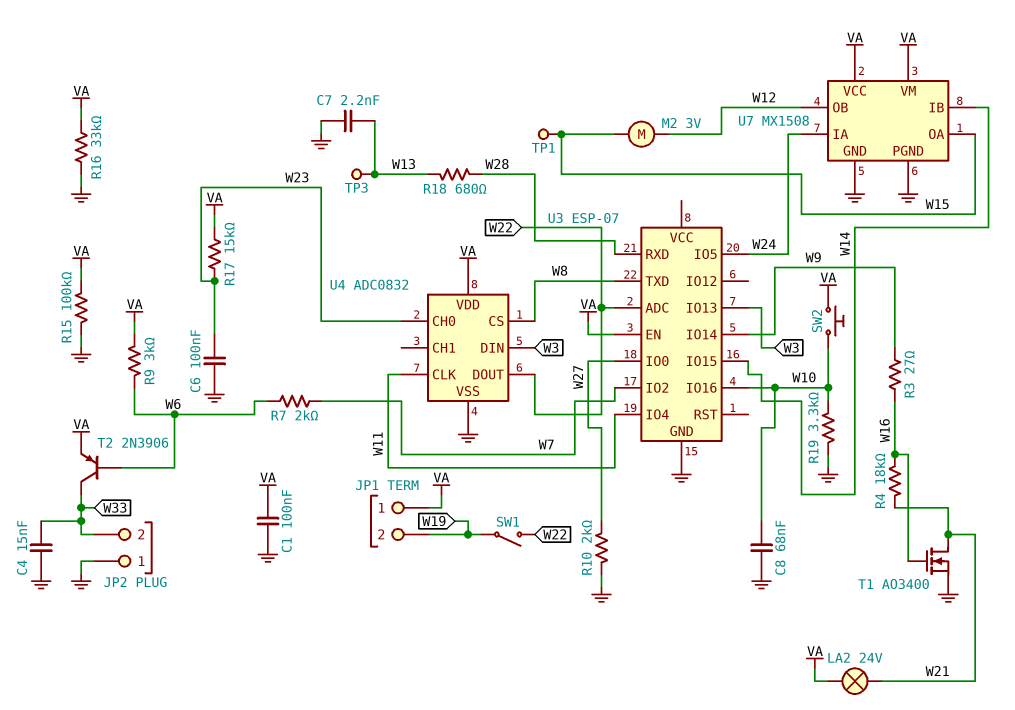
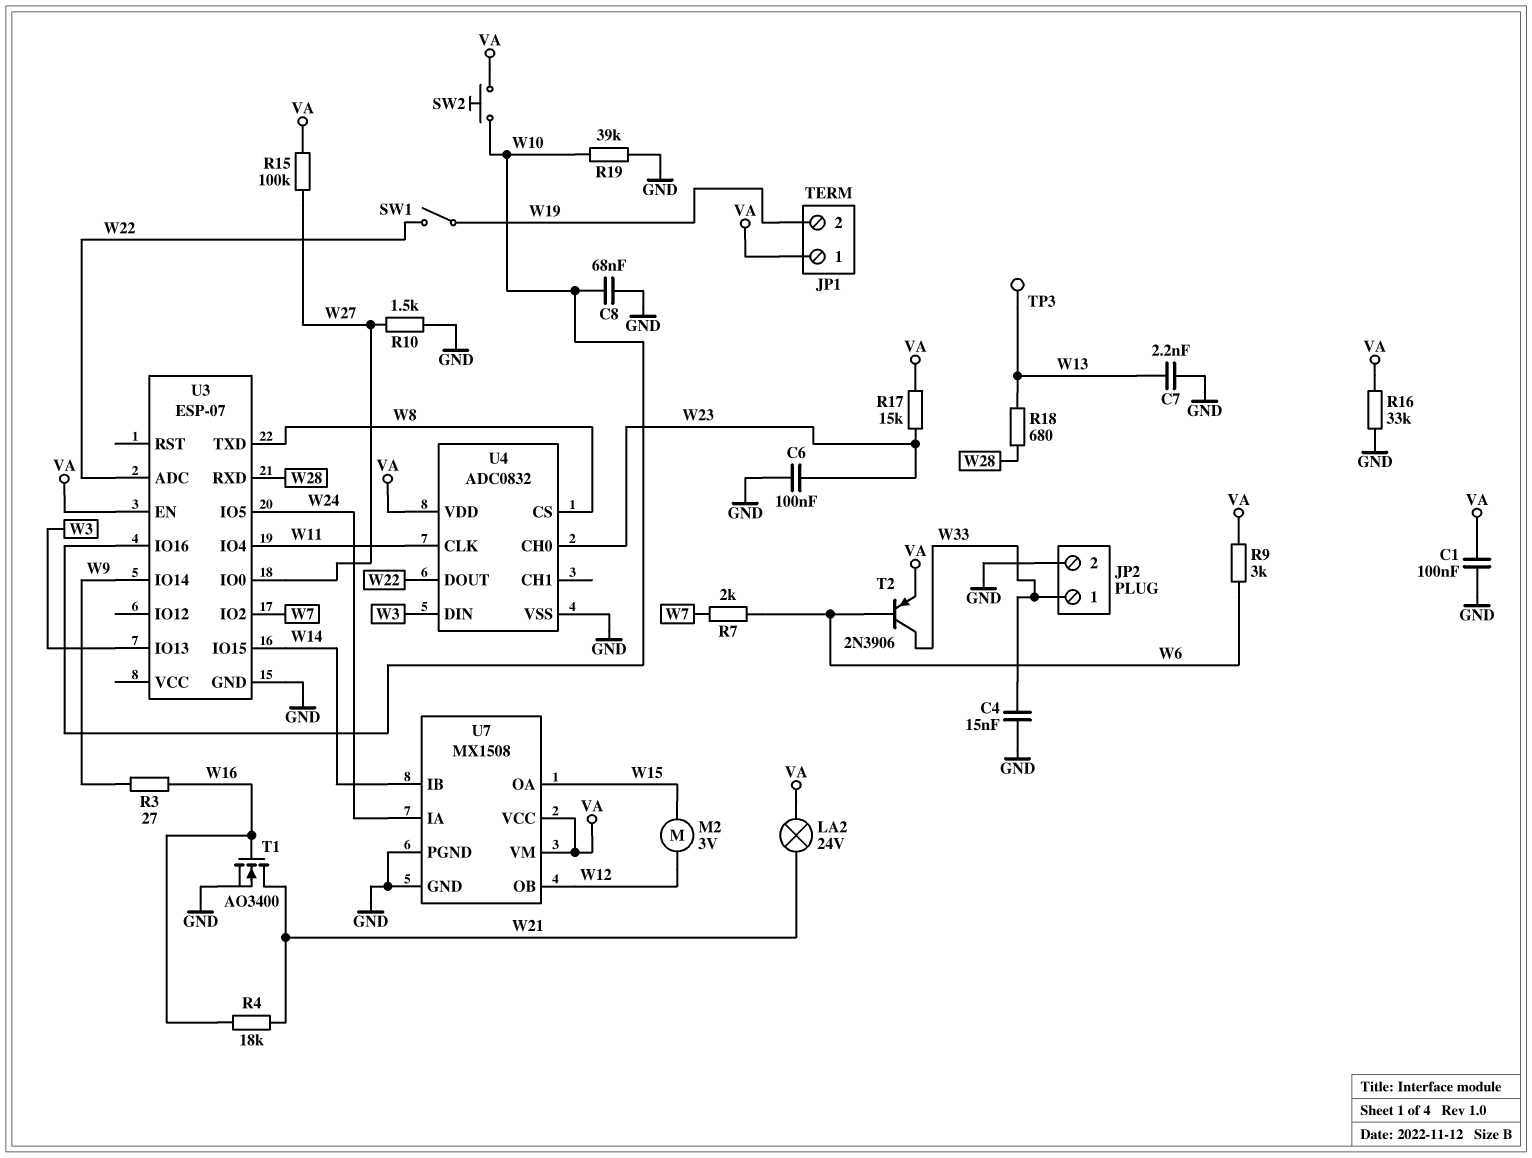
JP2 pin 1: GND -> W33
JP2 pin 2: W33 -> GND
R10: 2k (GND, W27) -> 1.5k (GND, W27)
R15: 100k (GND, VA) -> 100k (VA, W27)
R19: 3.3k (GND, W10) -> 39k (GND, W10)
TP1: test point (W15) -> none

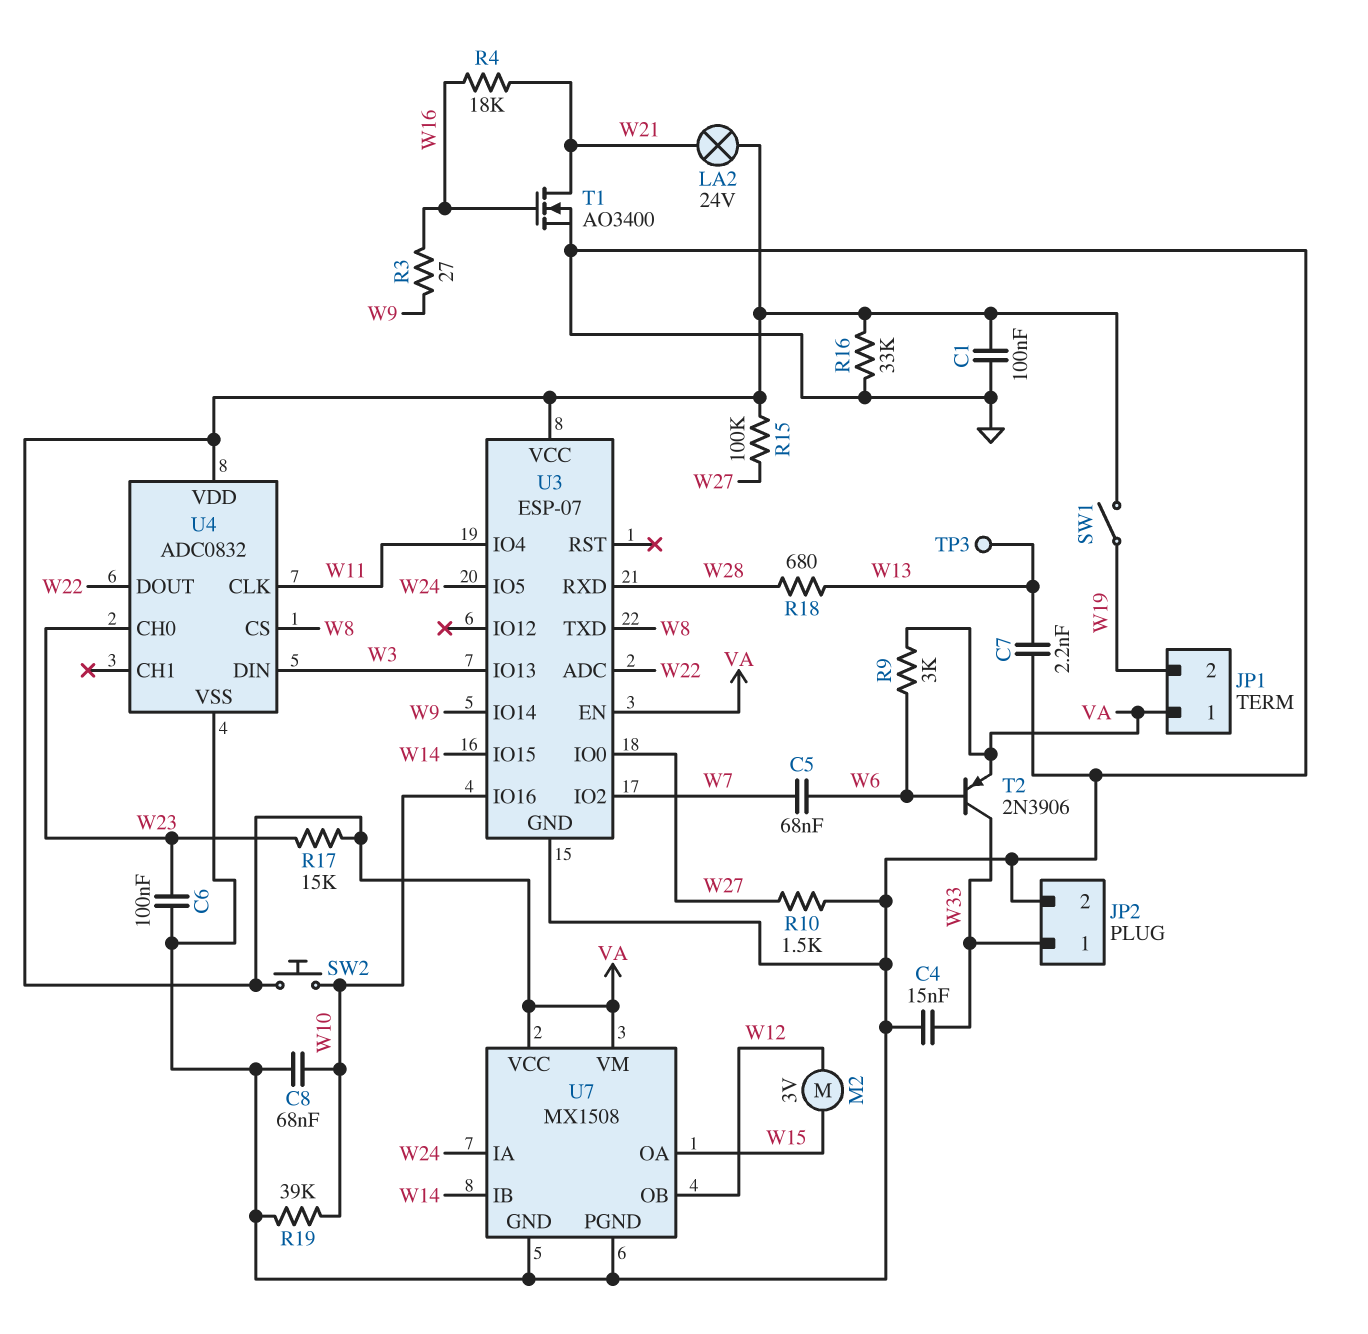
C5: none -> 68nF (W6, W7)
R7: 2k (W6, W7) -> none
SW1: switch (W19, W22) -> switch (VA, W19)
U3 pin VCC: none -> VA

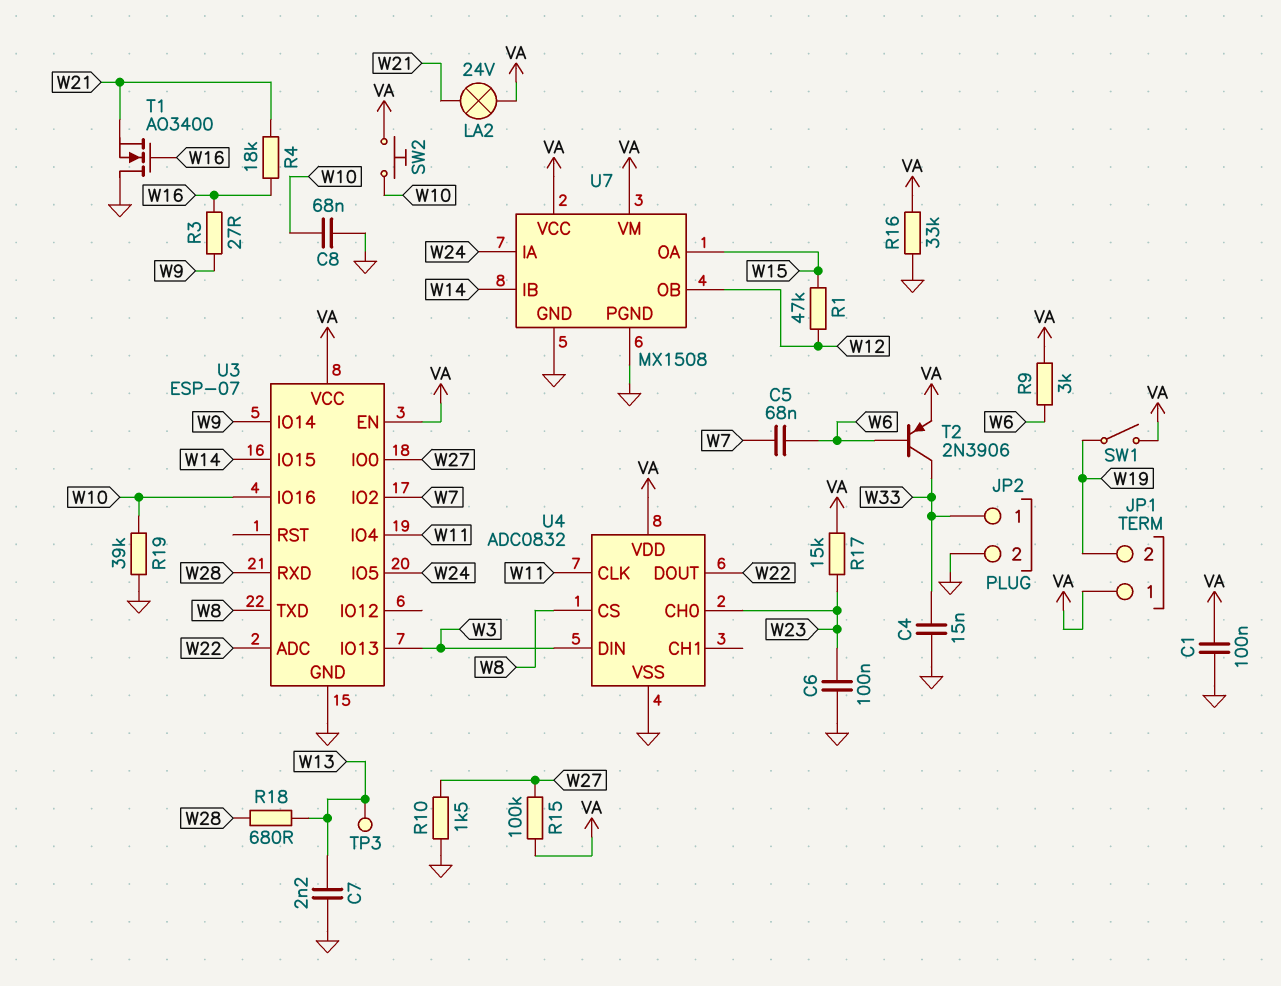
M2: motor 3V (W12, W15) -> none
R1: none -> 47k (W12, W15)
T1: NMOS AO3400 (G W16, D W21, S GND) -> NMOS AO3400 (G W16, D GND, S W21)

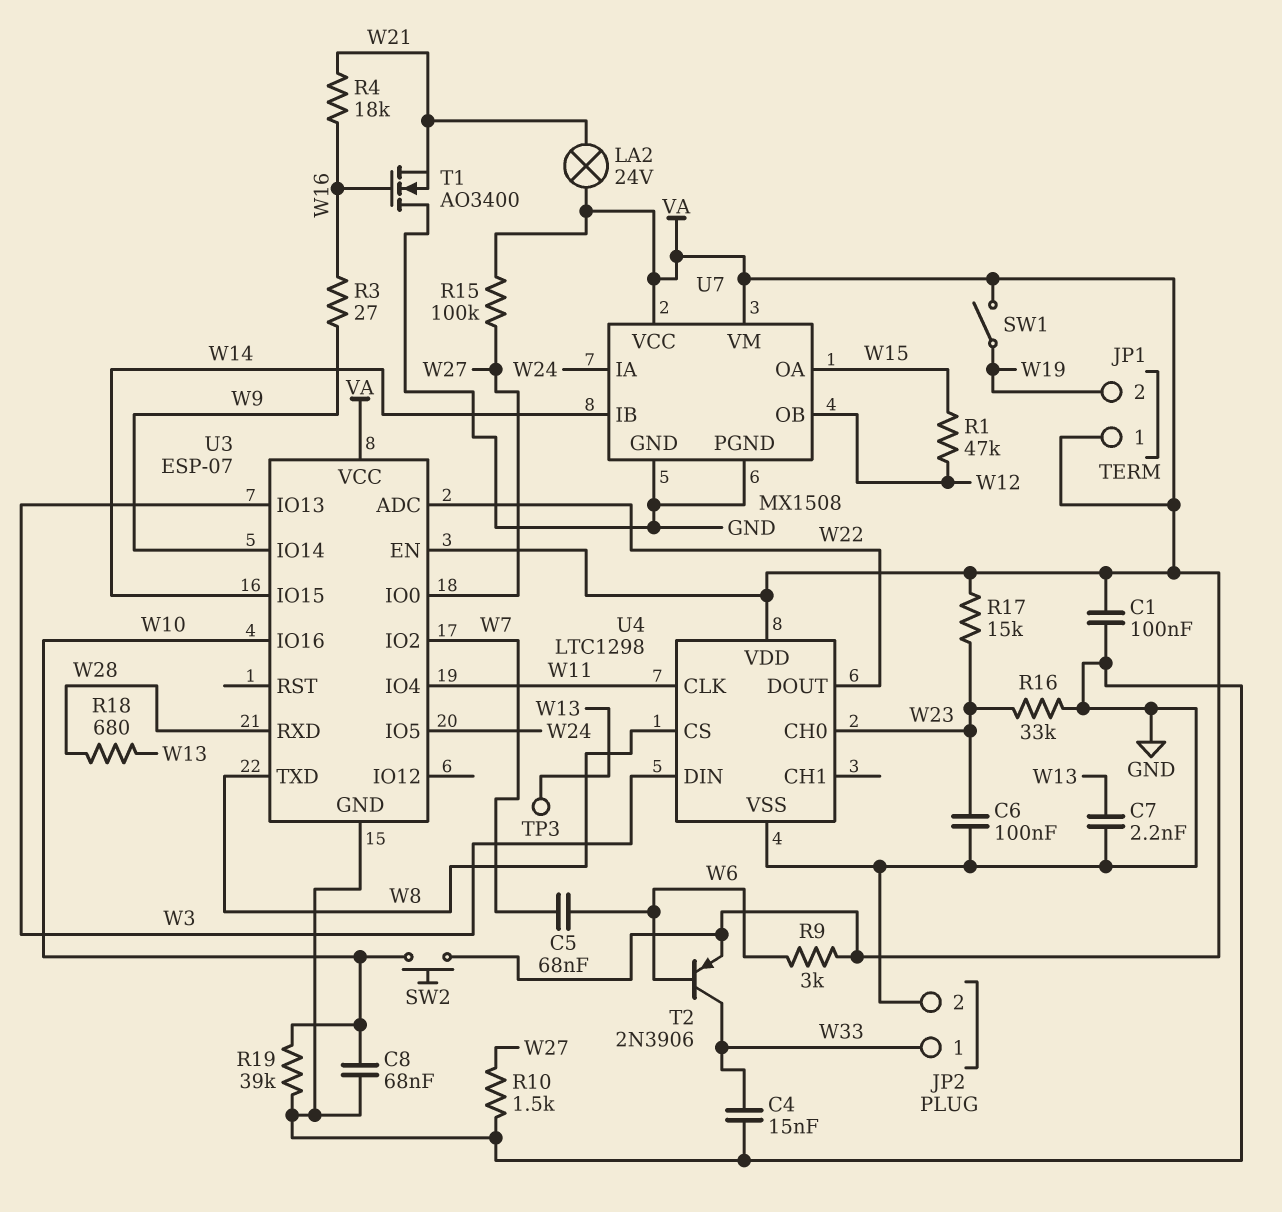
R16: 33k (GND, VA) -> 33k (GND, W23)
U4: ADC0832 -> LTC1298

